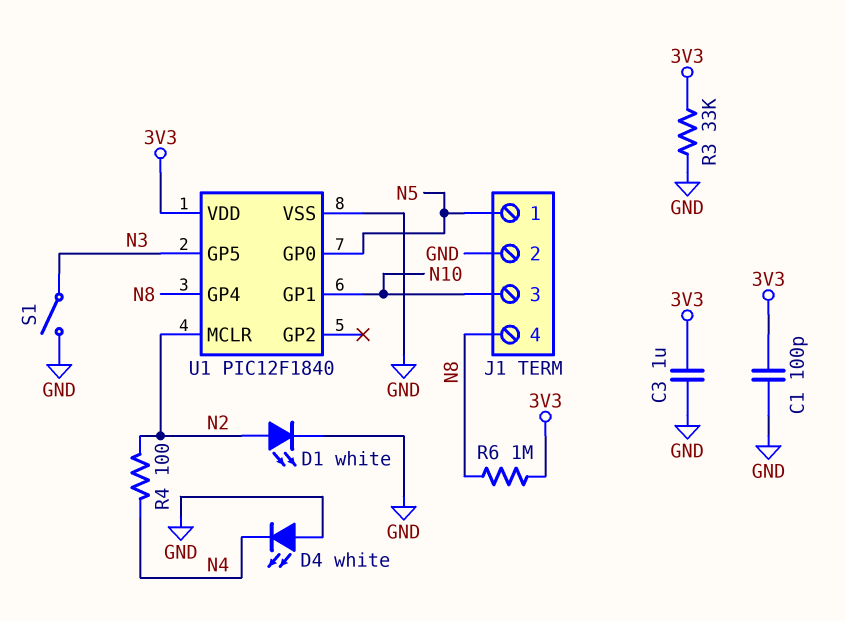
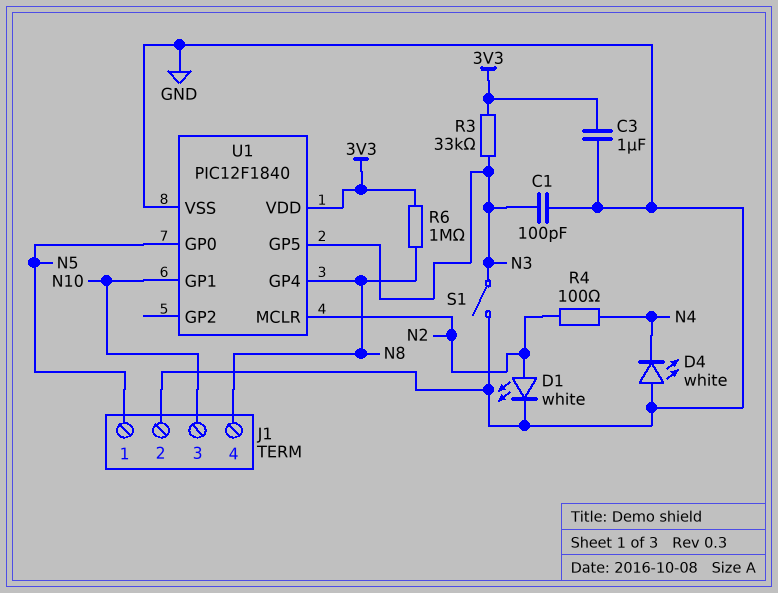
C1: 100pF (3V3, GND) -> 100pF (GND, N3)
R3: 33k (3V3, GND) -> 33k (3V3, N3)

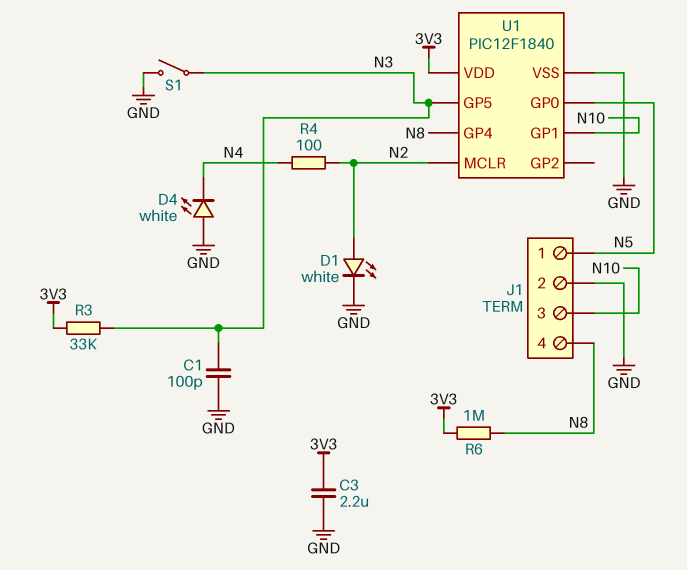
C3: 1uF (3V3, GND) -> 2.2uF (3V3, GND)

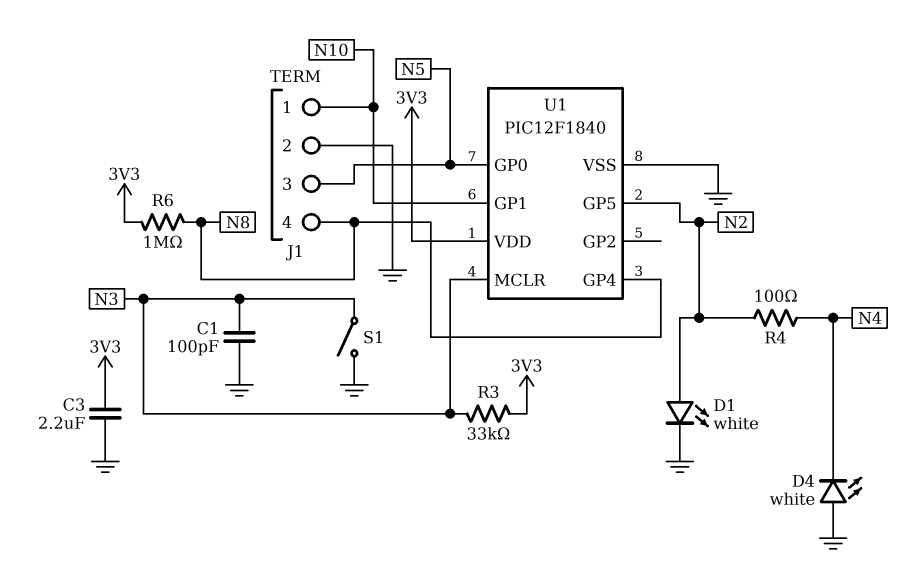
J1 pin 1: N5 -> N10
J1 pin 3: N10 -> N5
U1 pin GP5: N3 -> N2
U1 pin MCLR: N2 -> N3

